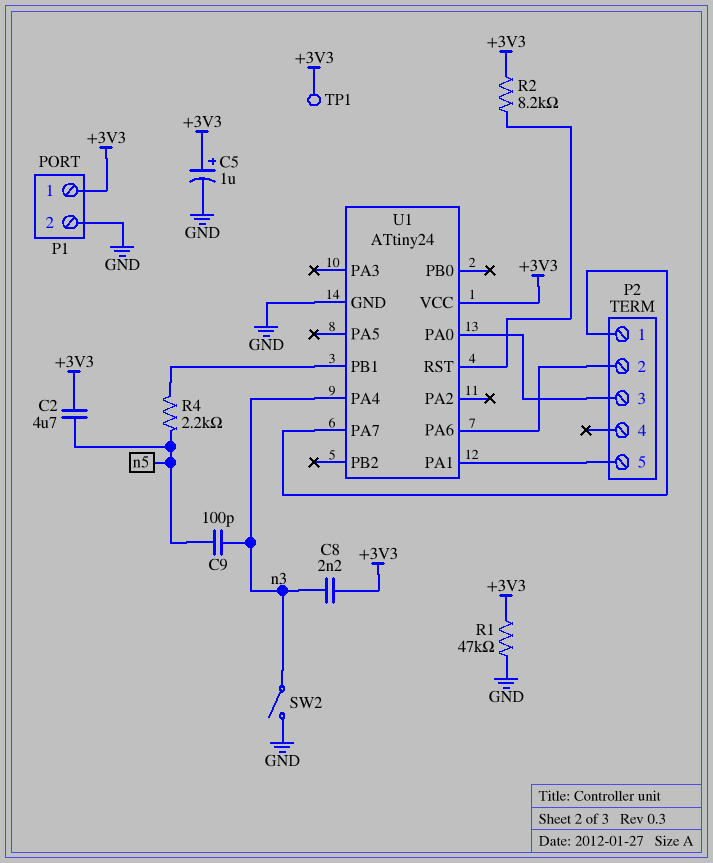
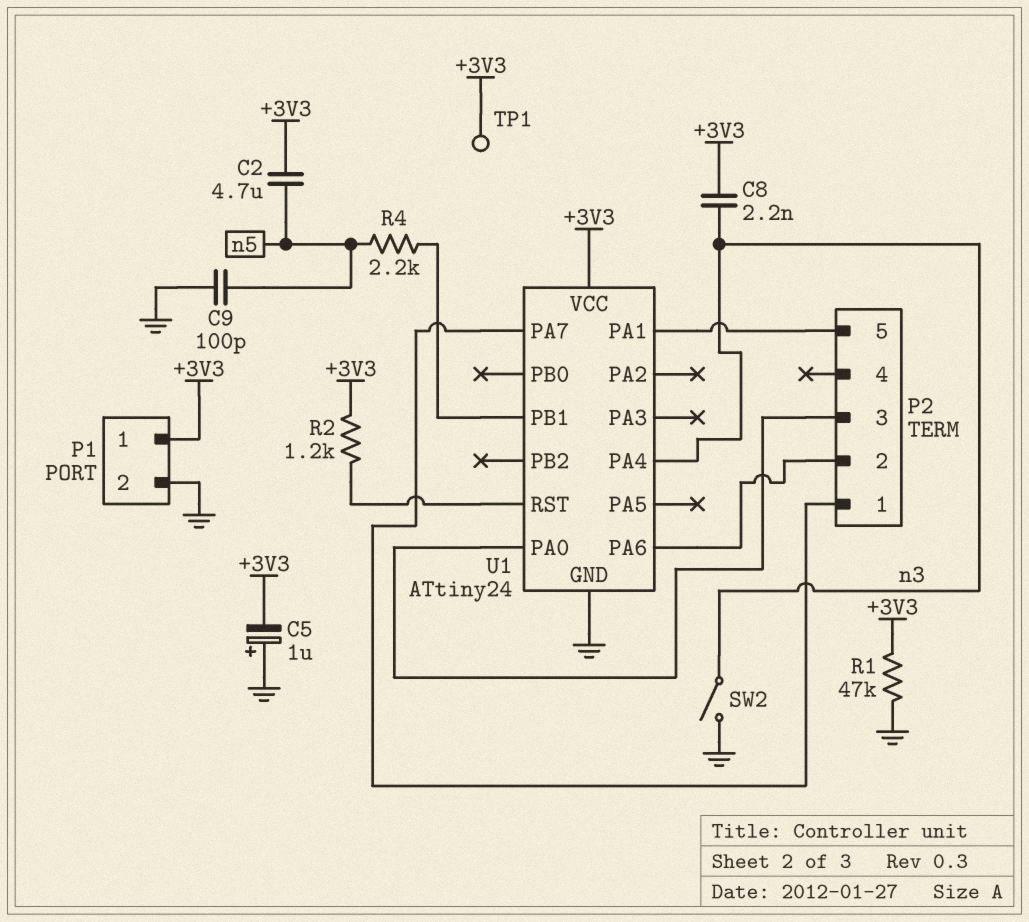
C5: 1uF (plus +3V3, minus GND) -> 1uF (plus GND, minus +3V3)
C9: 100pF (n3, n5) -> 100pF (GND, n5)
R2: 8.2k (+3V3, U1/RST) -> 1.2k (+3V3, U1/RST)

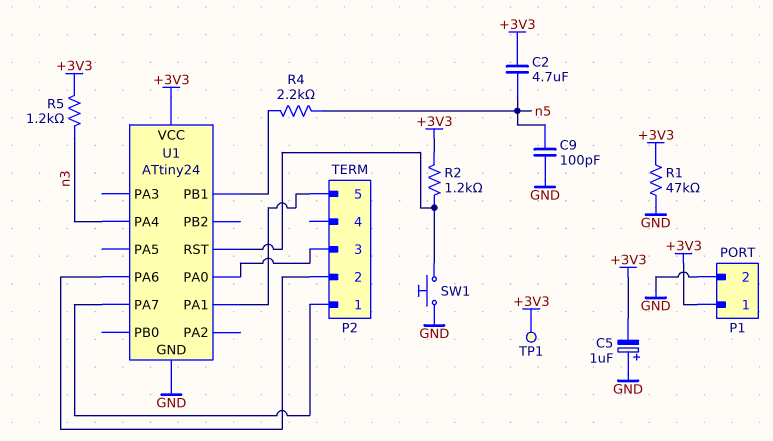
C8: 2.2nF (+3V3, n3) -> none
R5: none -> 1.2k (+3V3, n3)
SW1: none -> button (GND, U1/RST)
SW2: switch (GND, n3) -> none

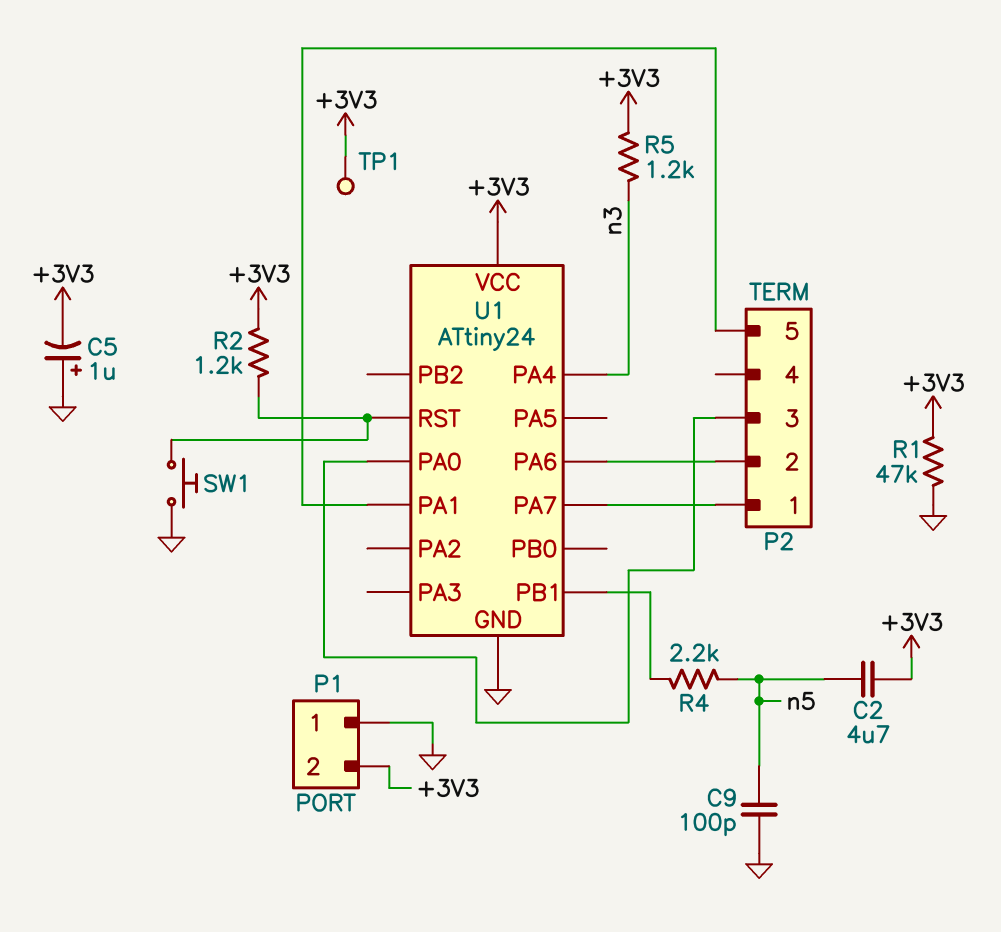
P1 pin 1: +3V3 -> GND
P1 pin 2: GND -> +3V3

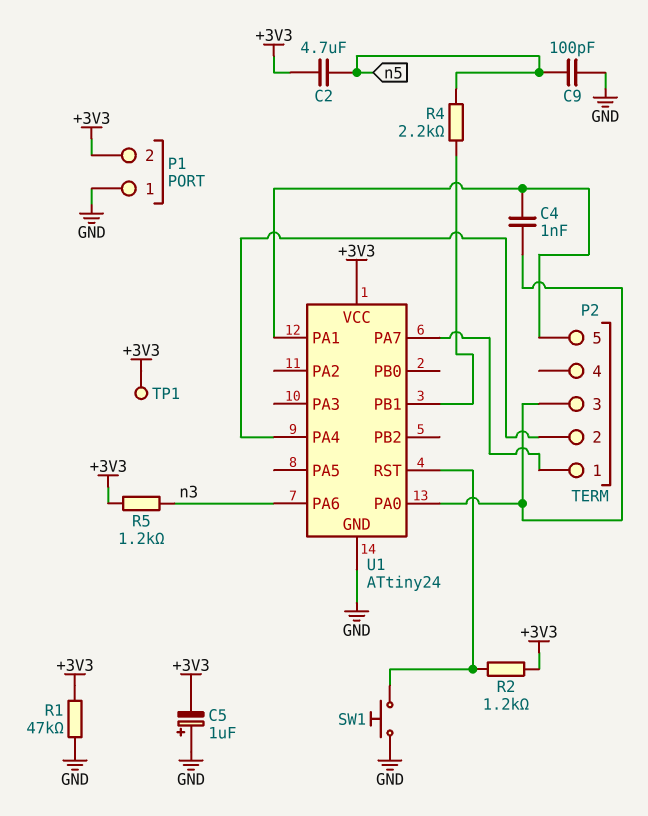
C4: none -> 1nF (P2/3, P2/5)
U1 pin PA4: n3 -> P2/2
U1 pin PA6: P2/2 -> n3

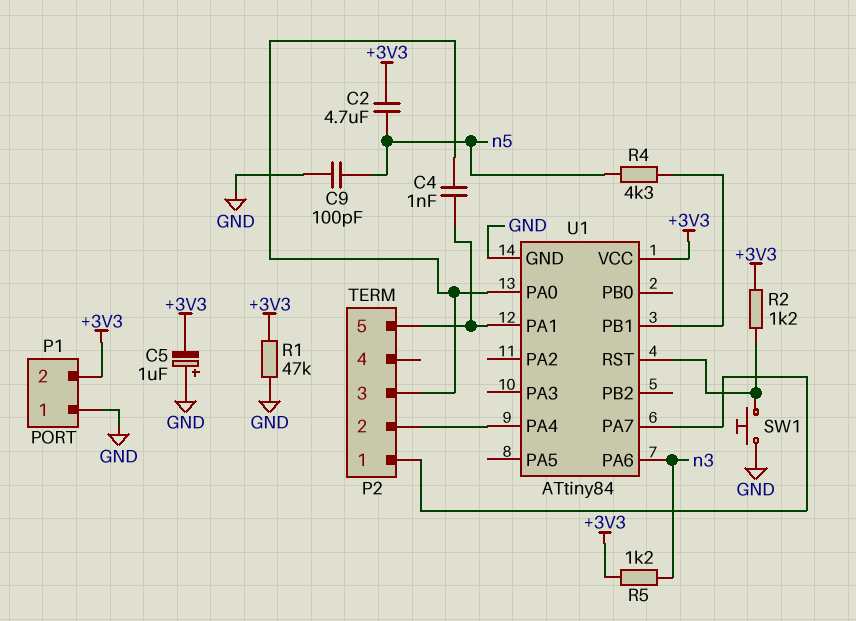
R4: 2.2k (U1/PB1, n5) -> 4.3k (U1/PB1, n5)
TP1: test point (+3V3) -> none
U1: ATtiny24 -> ATtiny84

